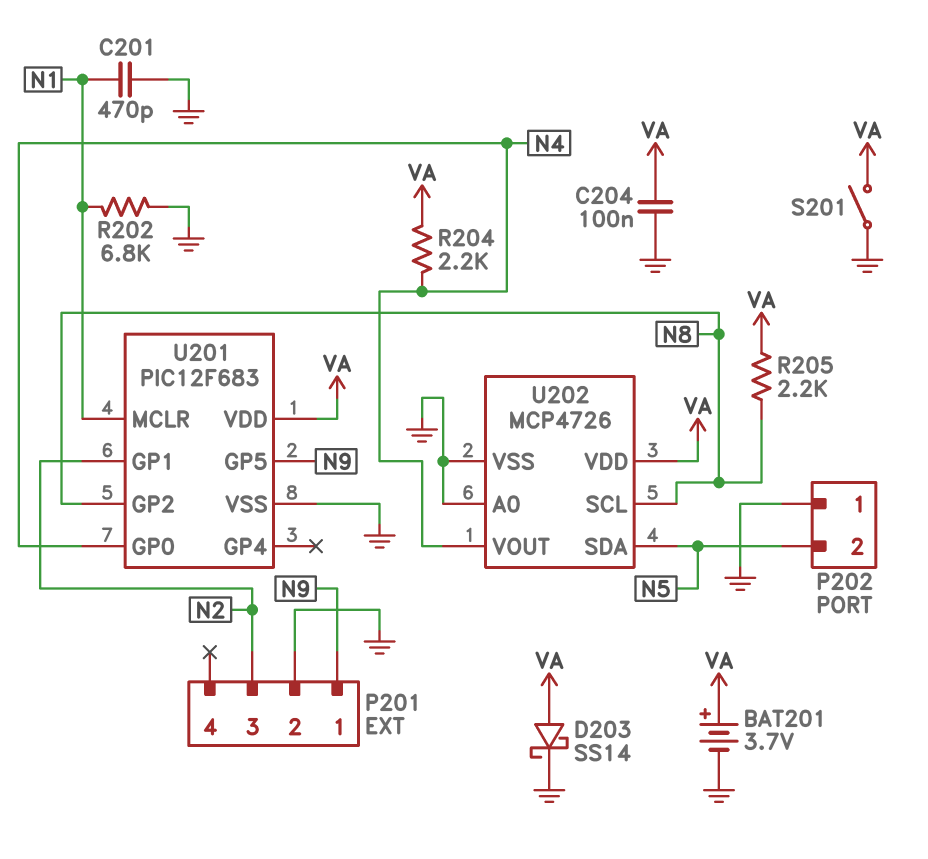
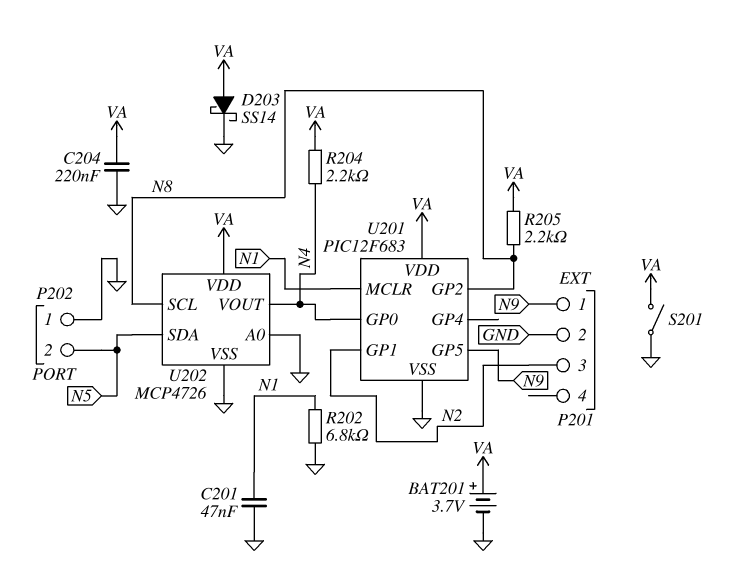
C201: 470pF (GND, N1) -> 47nF (GND, N1)
C204: 100nF (GND, VA) -> 220nF (GND, VA)

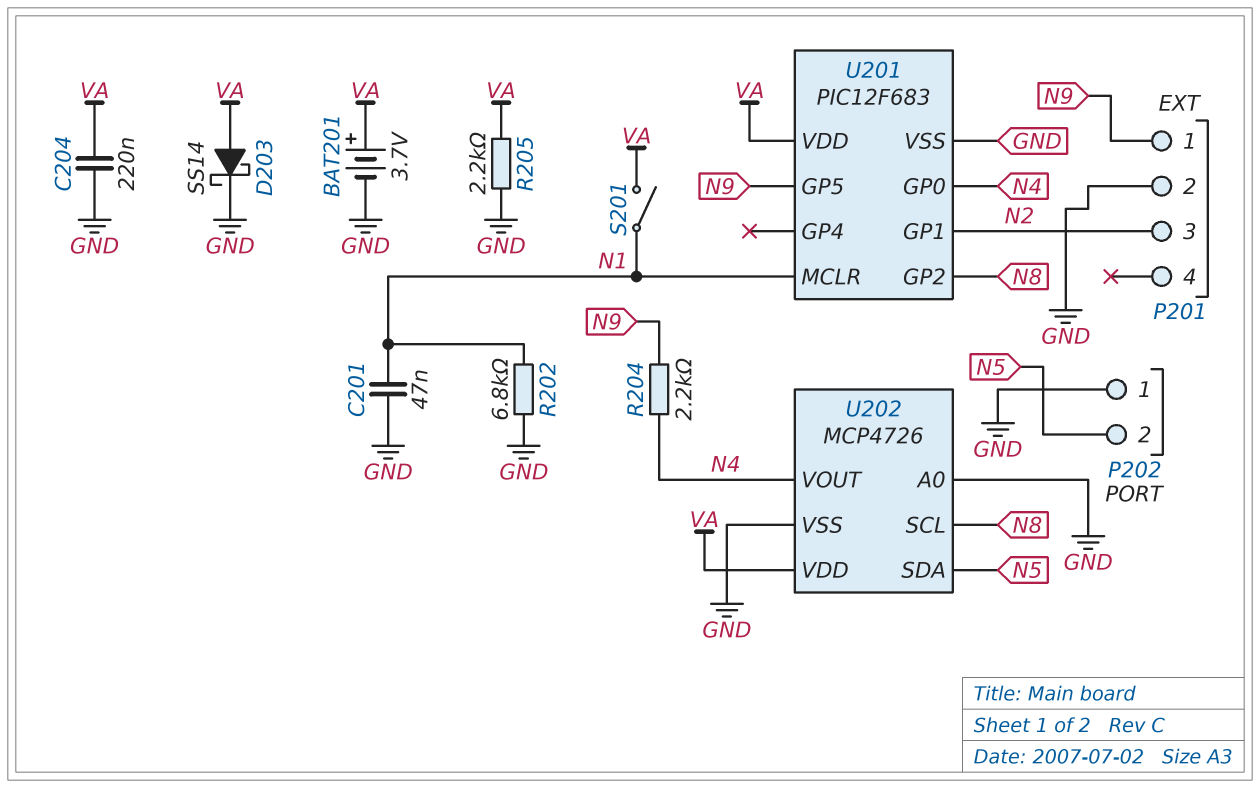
R204: 2.2k (N4, VA) -> 2.2k (N4, N9)
R205: 2.2k (N8, VA) -> 2.2k (GND, VA)
S201: switch (GND, VA) -> switch (N1, VA)

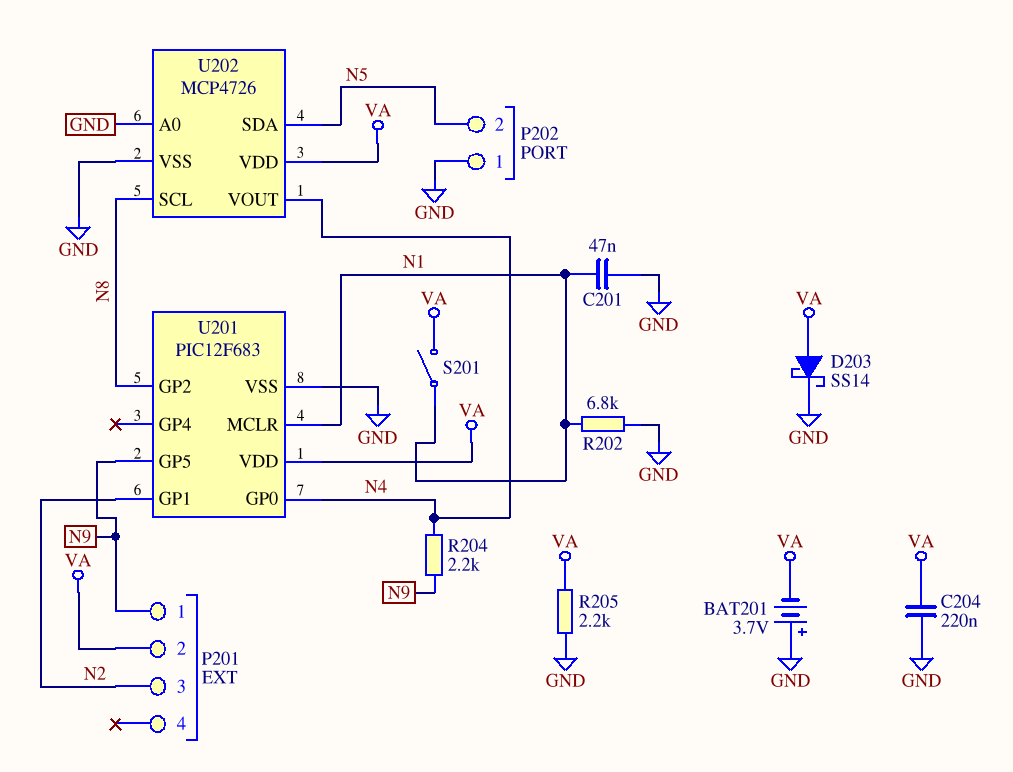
BAT201: 3.7V (plus VA, minus GND) -> 3.7V (plus GND, minus VA)
P201 pin 2: GND -> VA

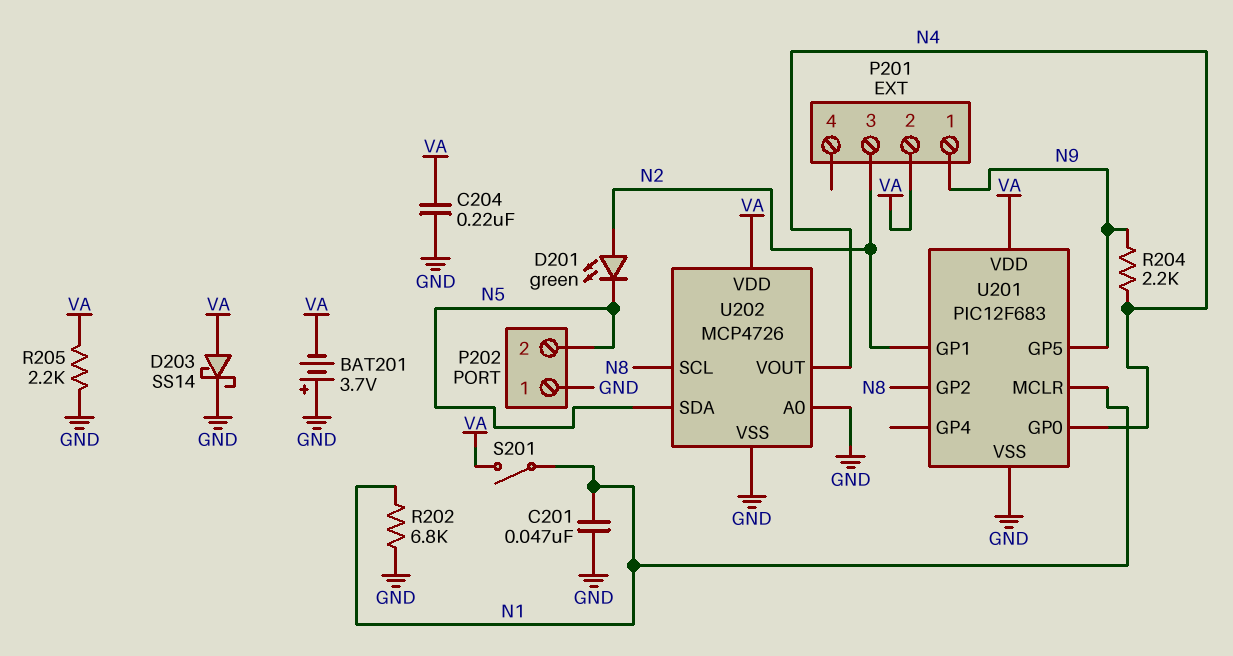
D201: none -> LED green (A N2, K N5)

